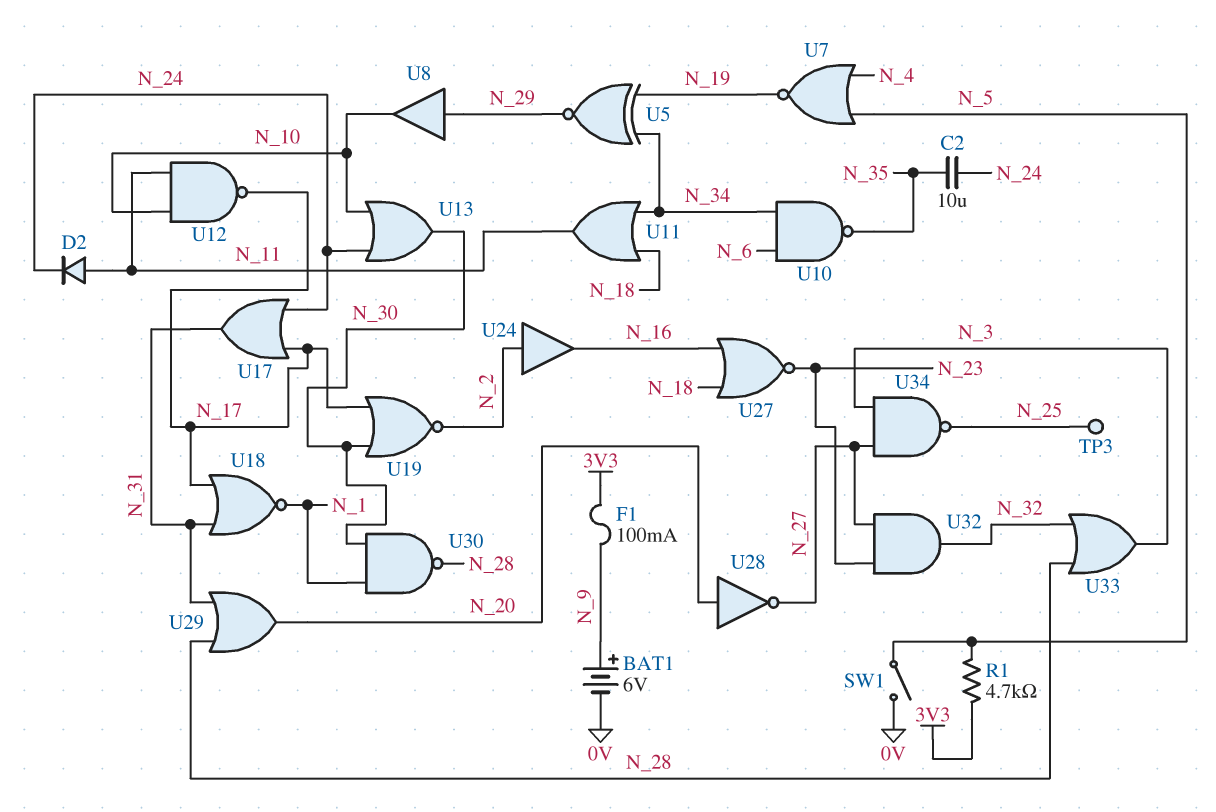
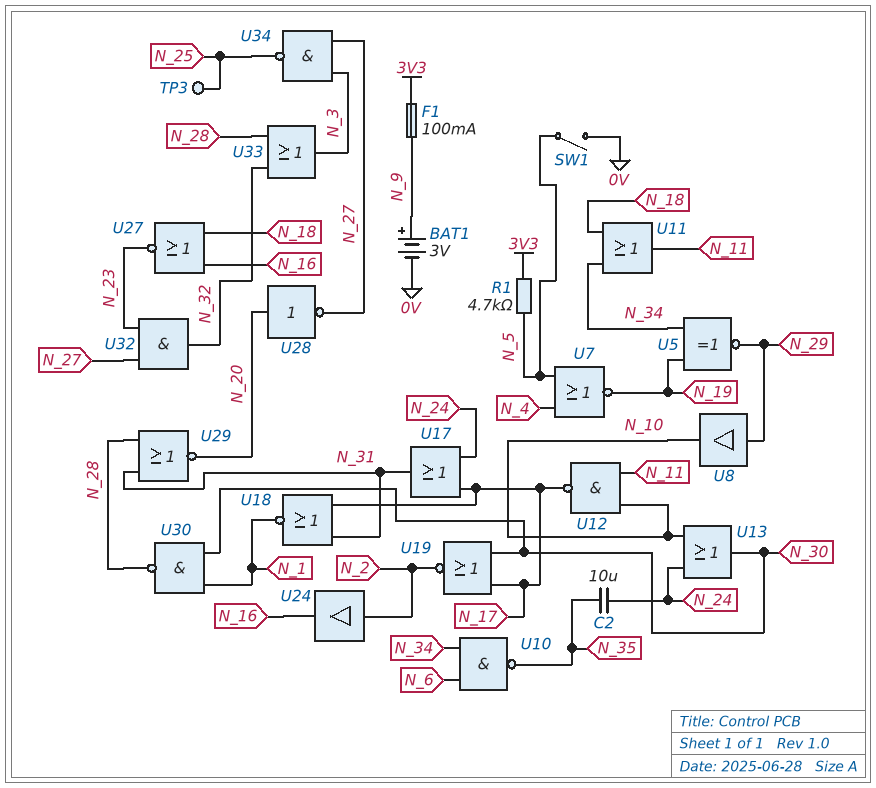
BAT1: 6V (plus N_9, minus 0V) -> 3V (plus N_9, minus 0V)
D2: diode (A N_11, K N_24) -> none
U29: OR (in N_28, in N_31, out N_20) -> NOR (in N_28, in N_31, out N_20)

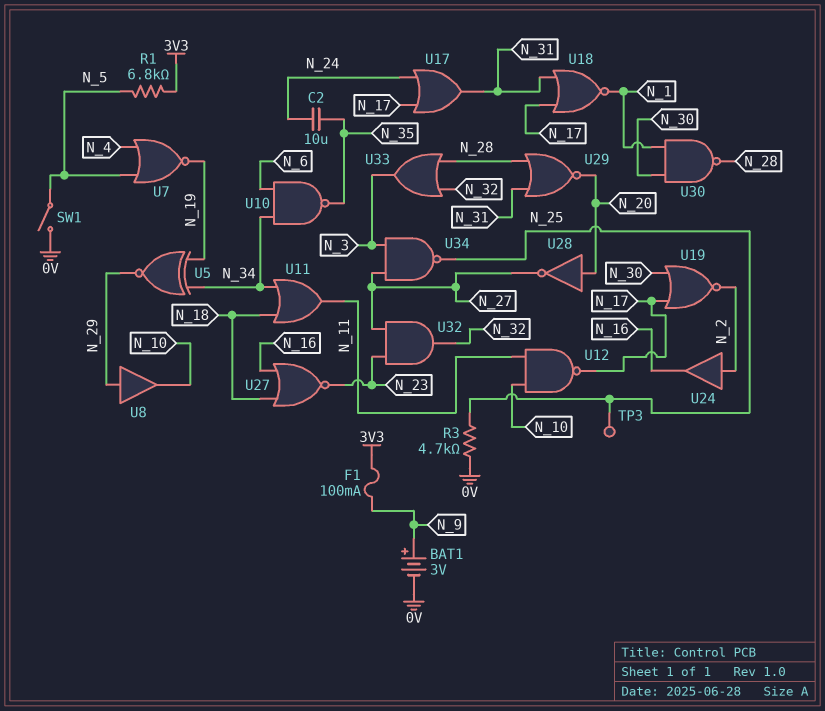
R1: 4.7k (3V3, N_5) -> 6.8k (3V3, N_5)
R3: none -> 4.7k (0V, N_25)
U13: OR (in N_10, in N_24, out N_30) -> none

